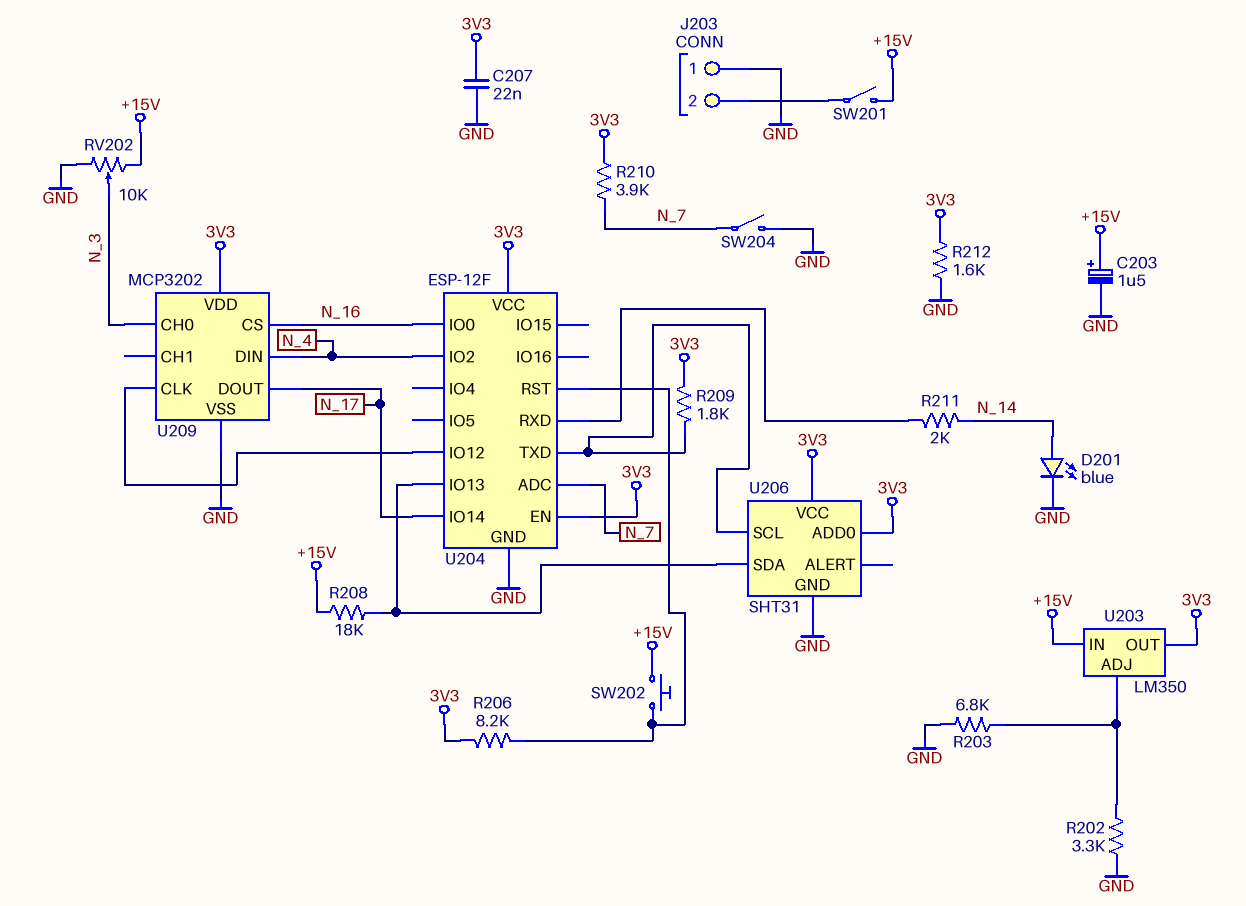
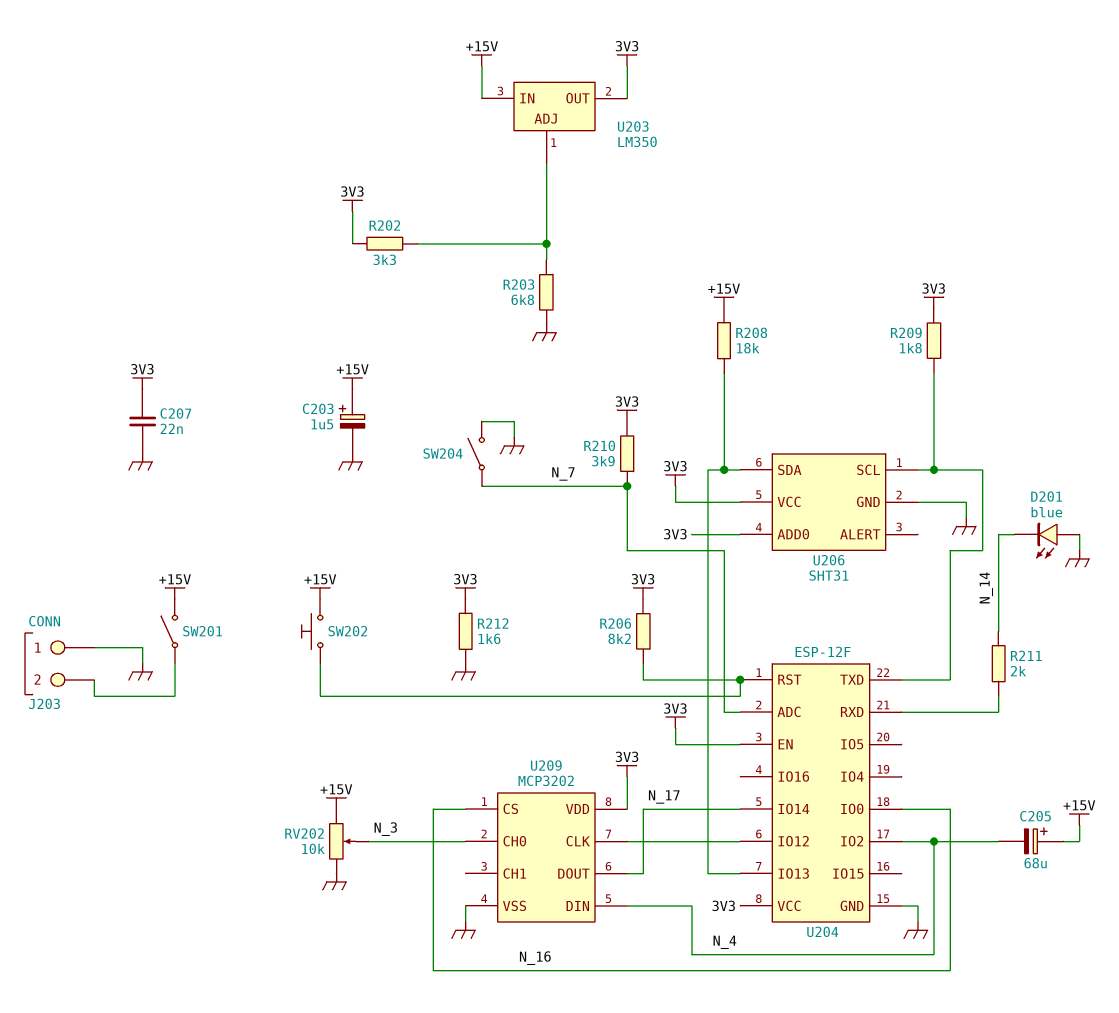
C205: none -> 68uF (plus +15V, minus N_4)
D201: LED blue (A N_14, K GND) -> LED blue (A GND, K N_14)
R202: 3.3k (GND, U203/ADJ) -> 3.3k (3V3, U203/ADJ)

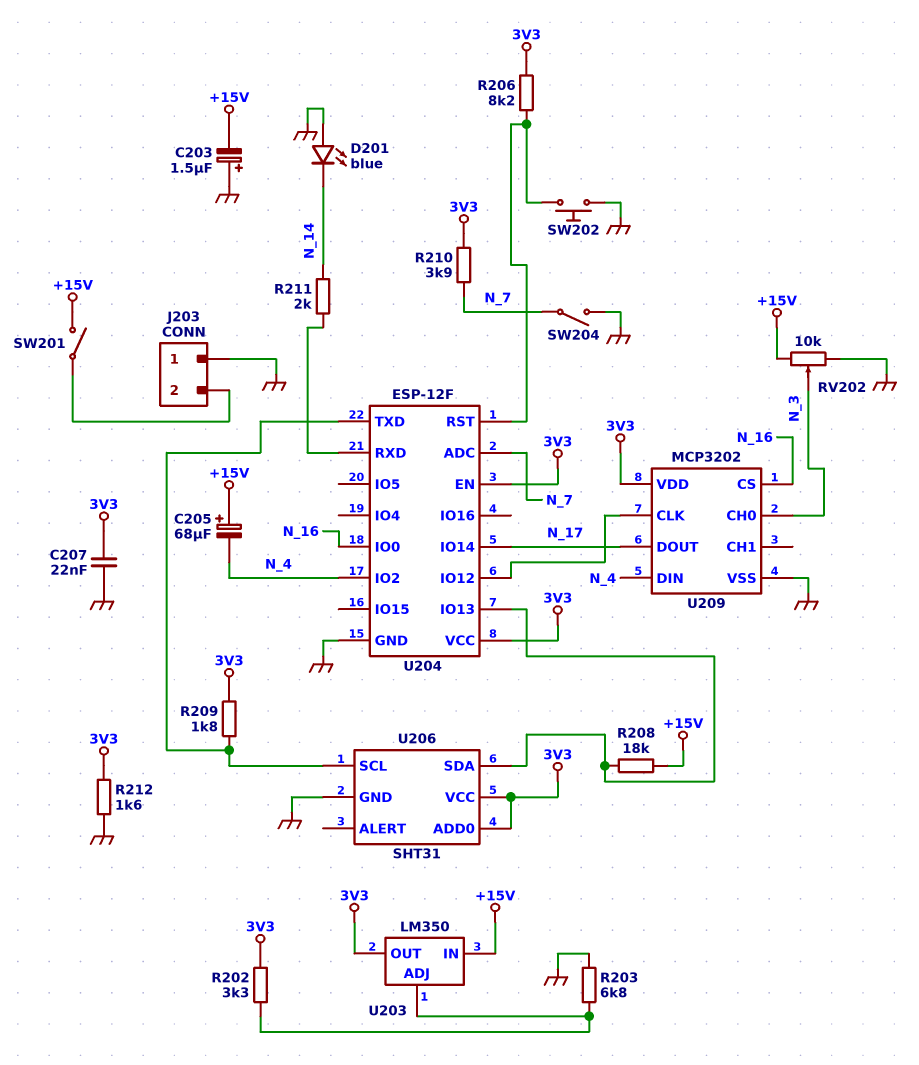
C203: 1.5uF (plus +15V, minus GND) -> 1.5uF (plus GND, minus +15V)
SW202: button (+15V, U204/RST) -> button (GND, U204/RST)

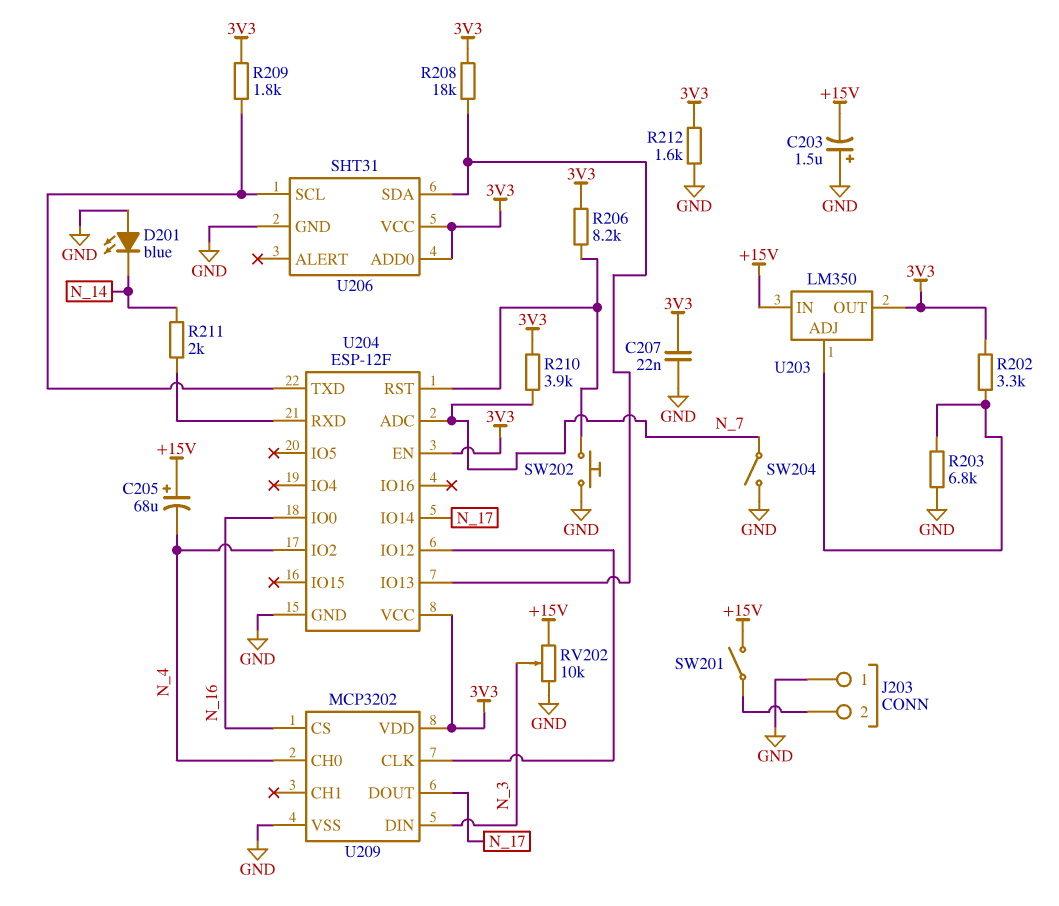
R208: 18k (+15V, U204/IO13) -> 18k (3V3, U204/IO13)
U209 pin CH0: N_3 -> N_4
U209 pin DIN: N_4 -> N_3

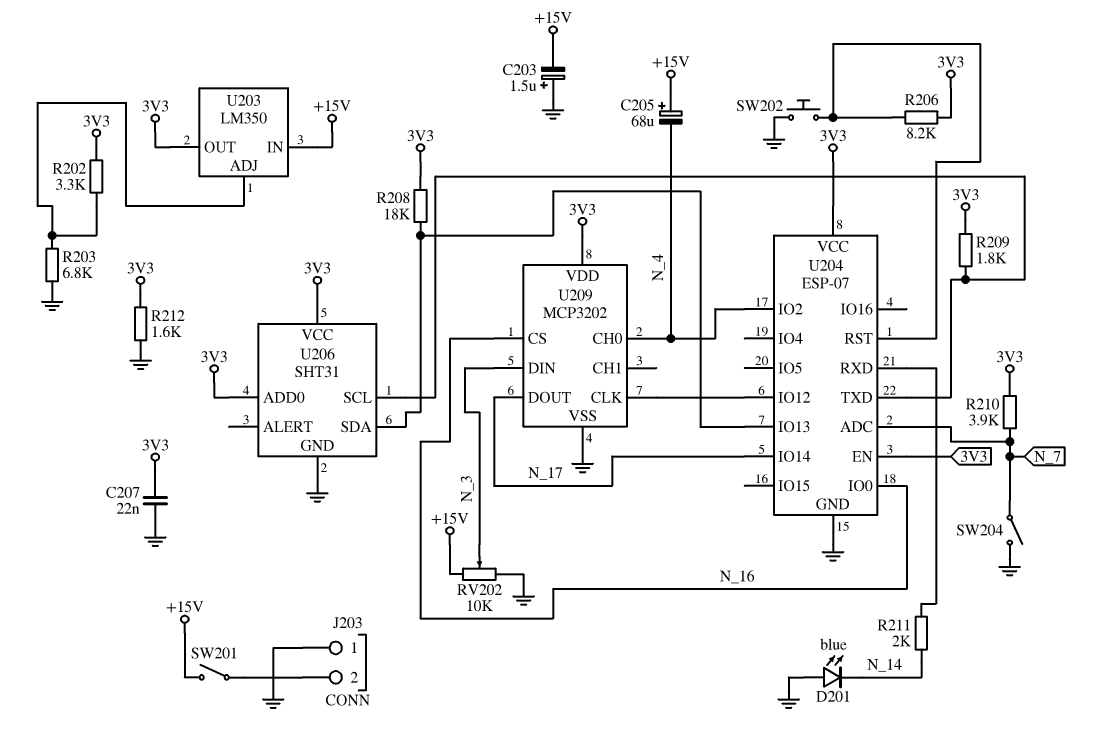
U204: ESP-12F -> ESP-07

